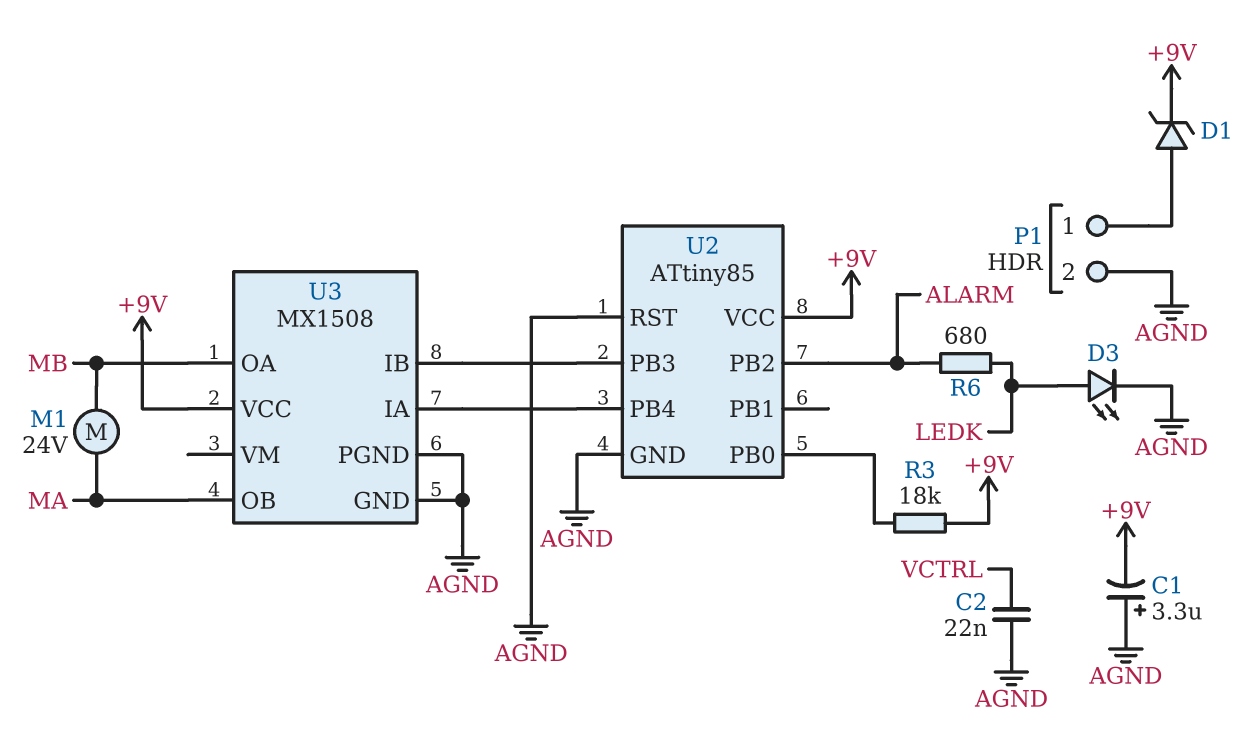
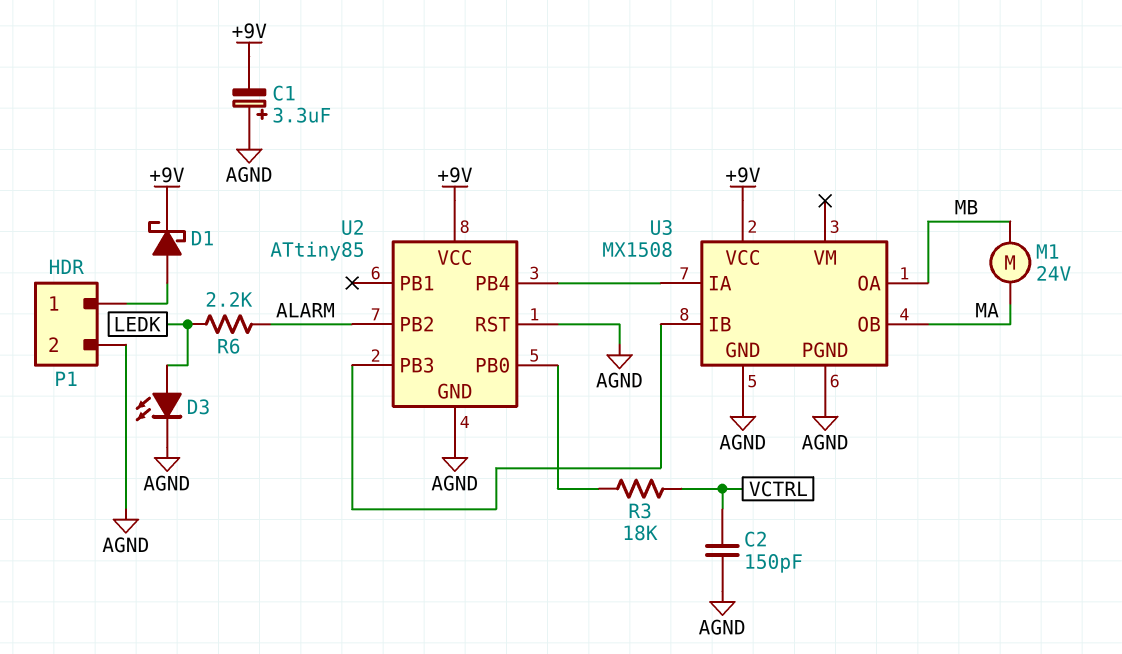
C2: 22nF (AGND, VCTRL) -> 150pF (AGND, VCTRL)
D1: zener (A P1/1, K +9V) -> schottky (A P1/1, K +9V)
R3: 18k (+9V, U2/PB0) -> 18k (U2/PB0, VCTRL)
R6: 680 (ALARM, LEDK) -> 2.2k (ALARM, LEDK)

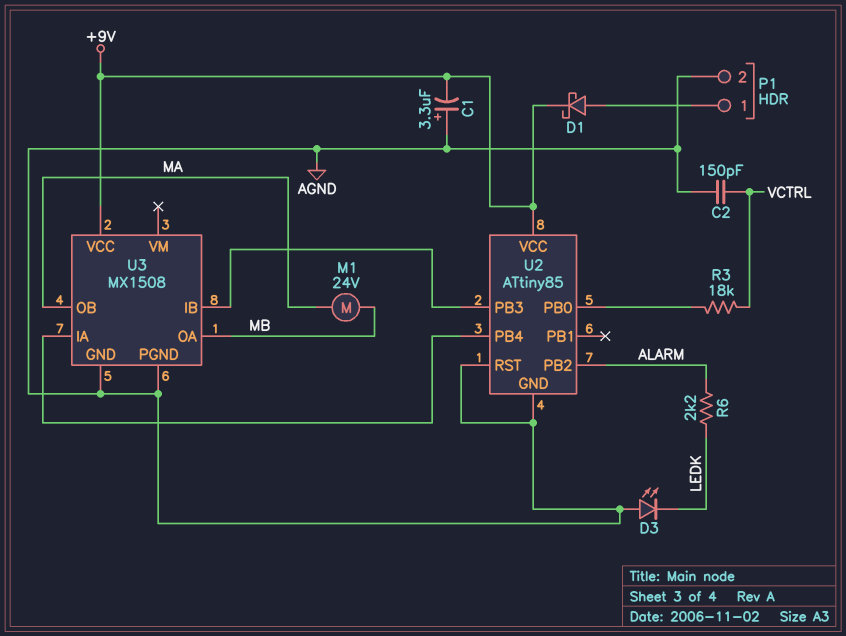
D3: LED (A LEDK, K AGND) -> LED (A AGND, K LEDK)

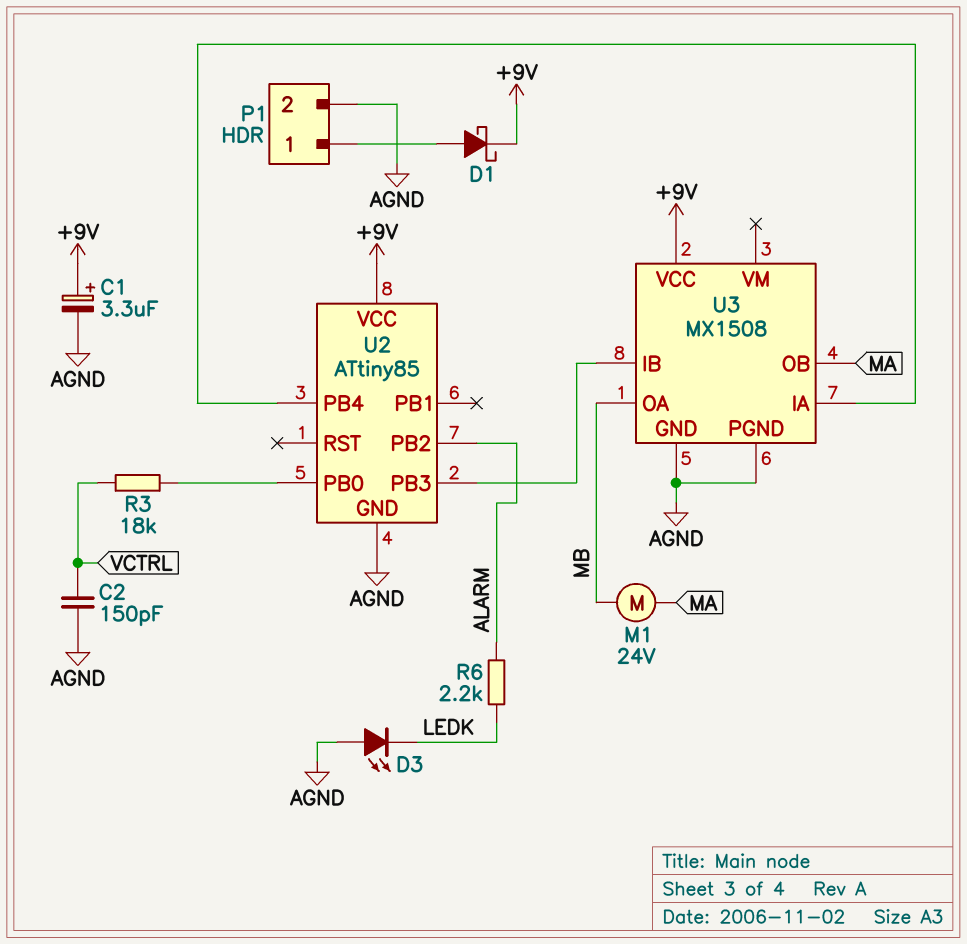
C1: 3.3uF (plus AGND, minus +9V) -> 3.3uF (plus +9V, minus AGND)
U2 pin RST: AGND -> none

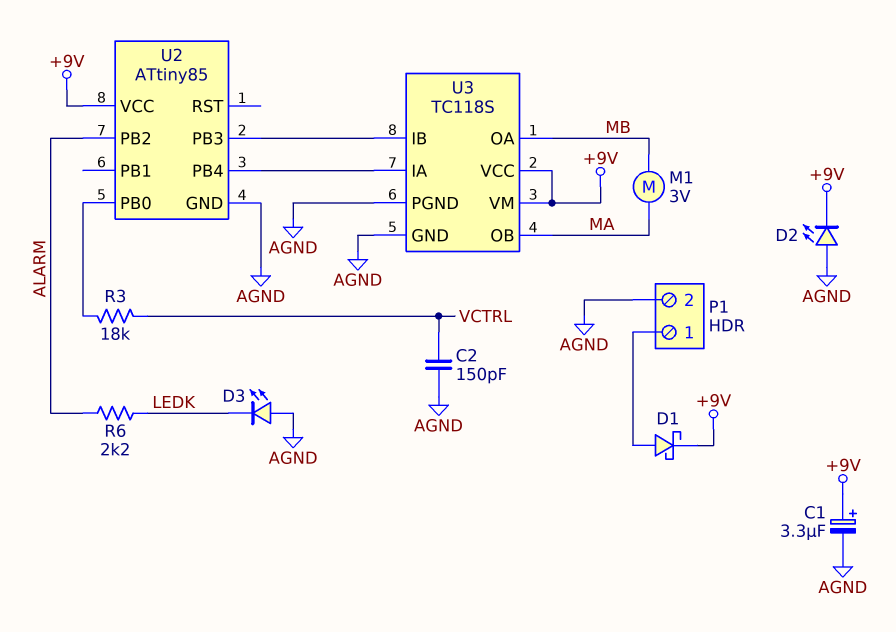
D2: none -> LED (A AGND, K +9V)
M1: motor 24V (MA, MB) -> motor 3V (MA, MB)
U3: MX1508 -> TC118S
U3 pin VM: none -> +9V

